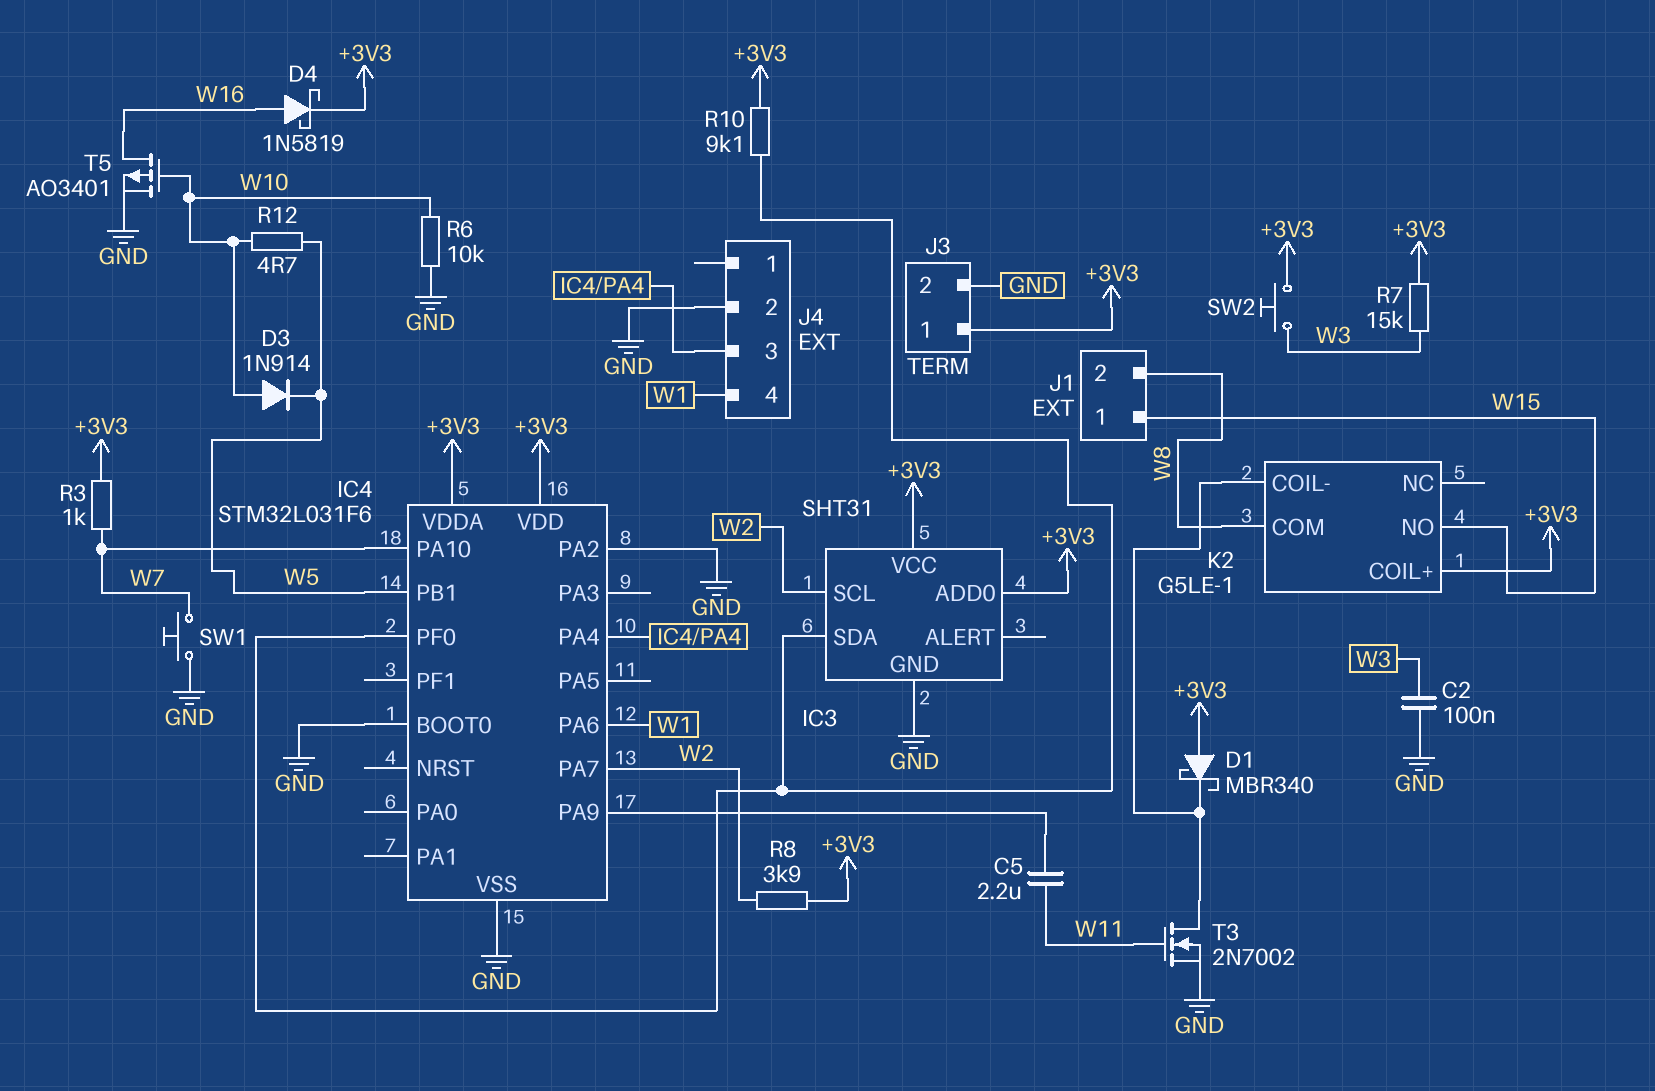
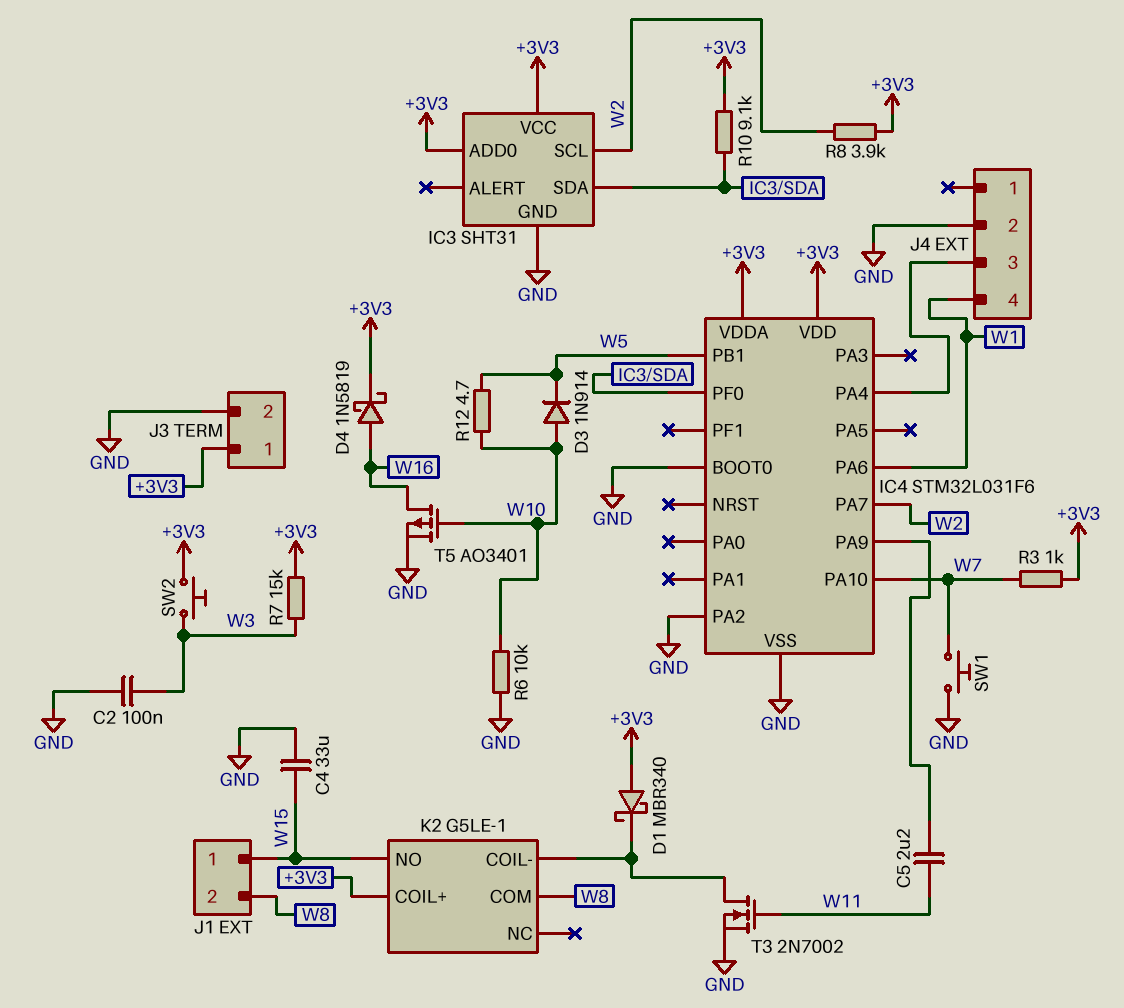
C4: none -> 33uF (GND, W15)

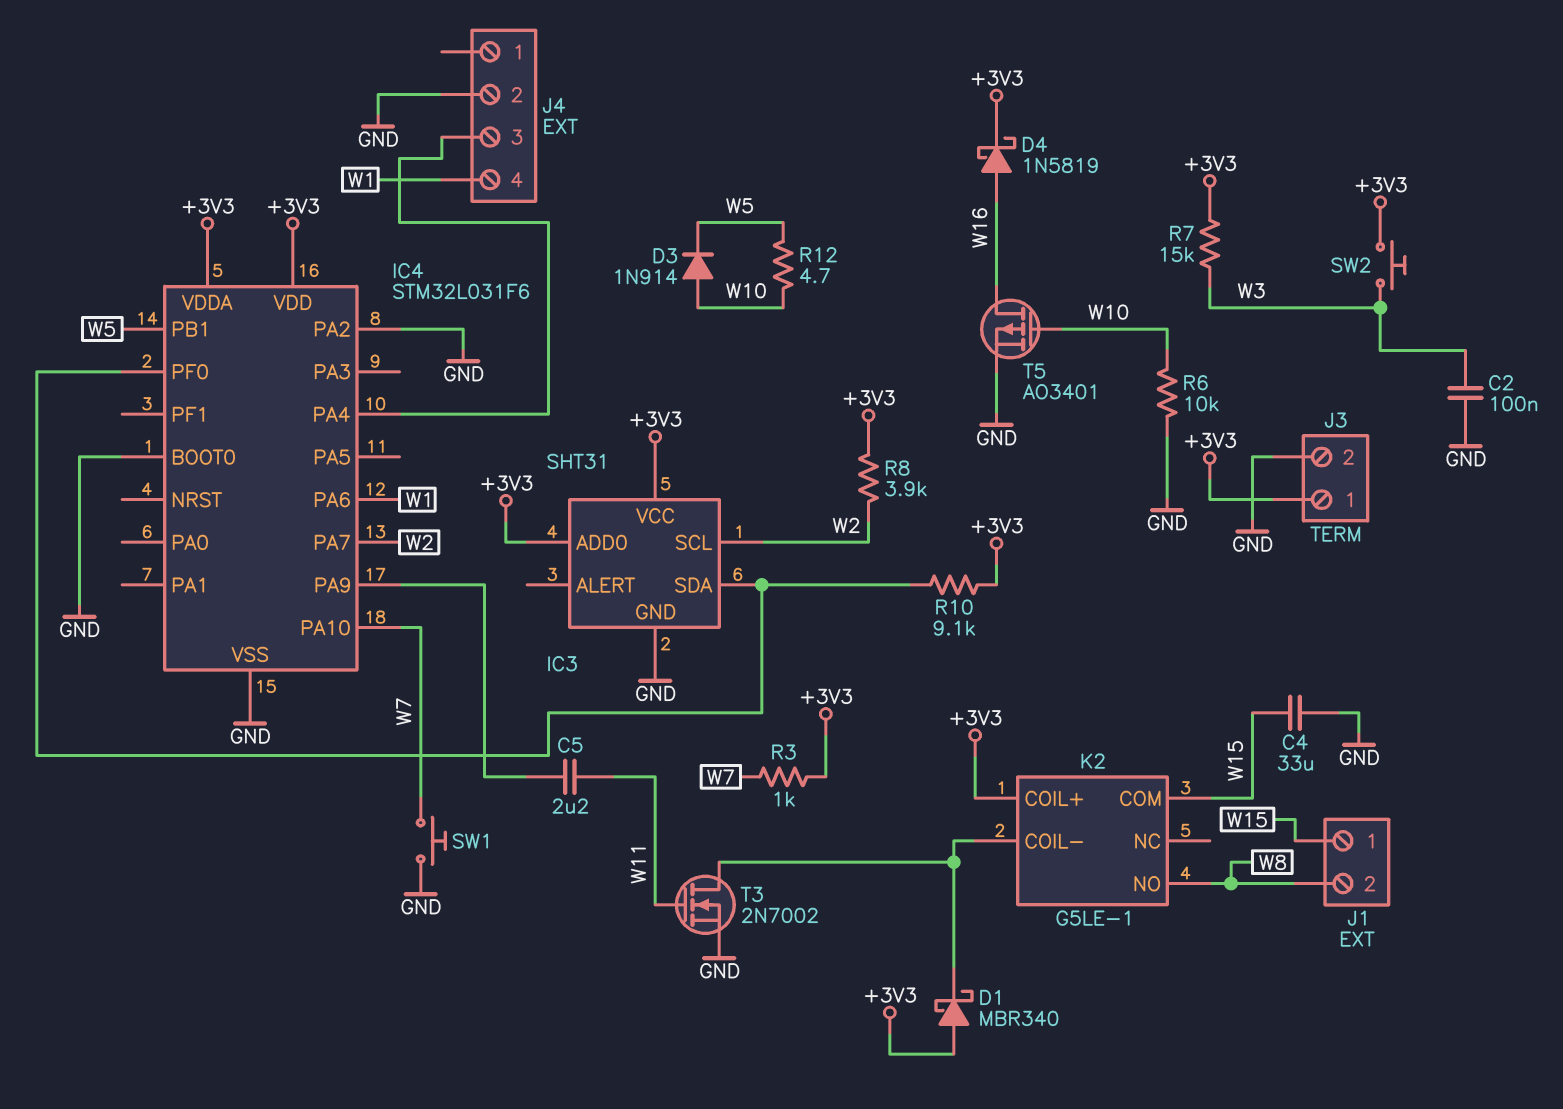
K2 pin COM: W8 -> W15
K2 pin NO: W15 -> W8

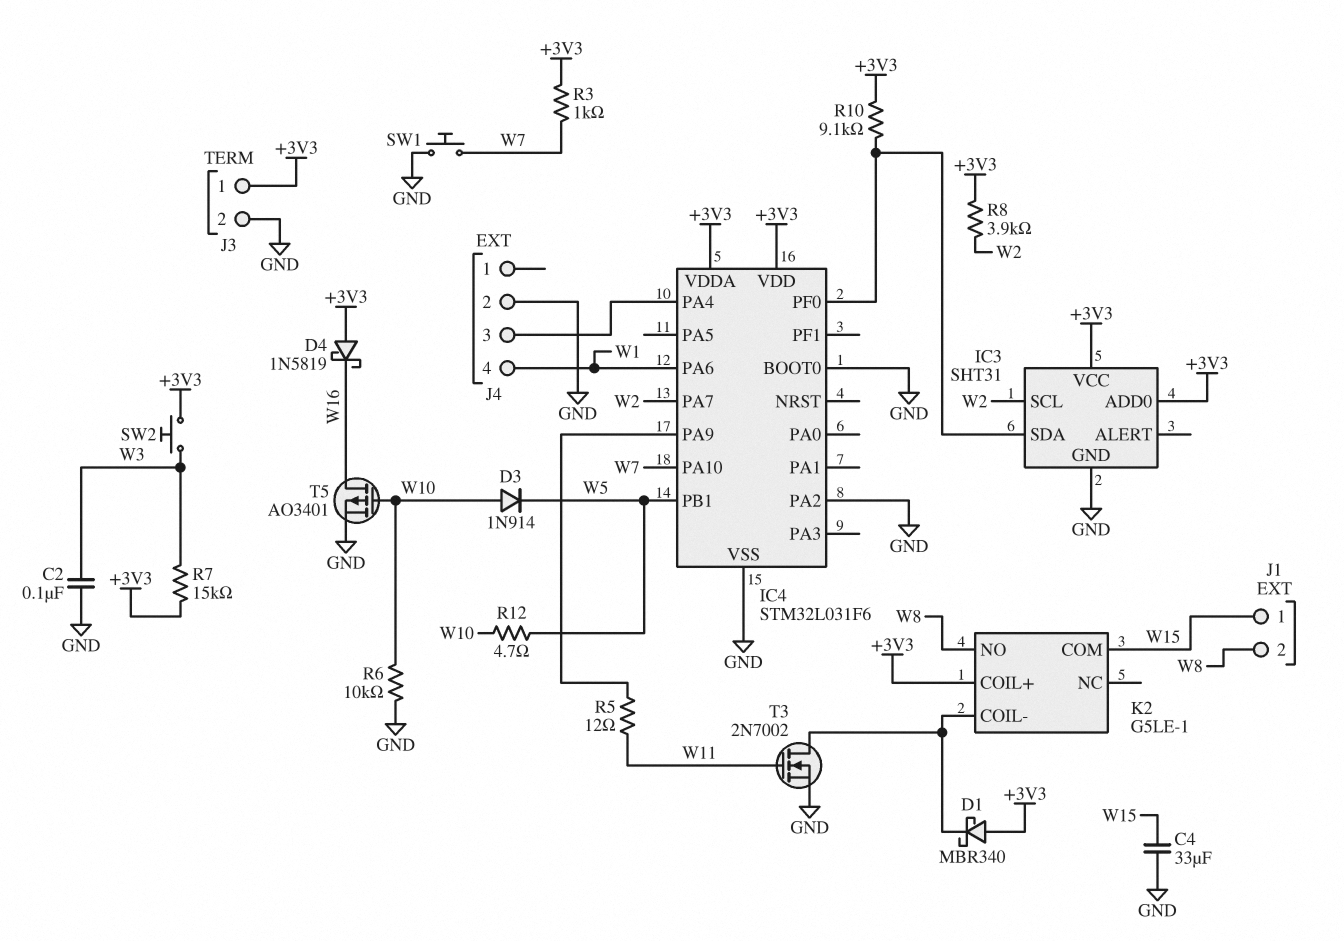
C5: 2.2uF (IC4/PA9, W11) -> none
D4: schottky 1N5819 (A W16, K +3V3) -> schottky 1N5819 (A +3V3, K W16)
R5: none -> 12 (IC4/PA9, W11)

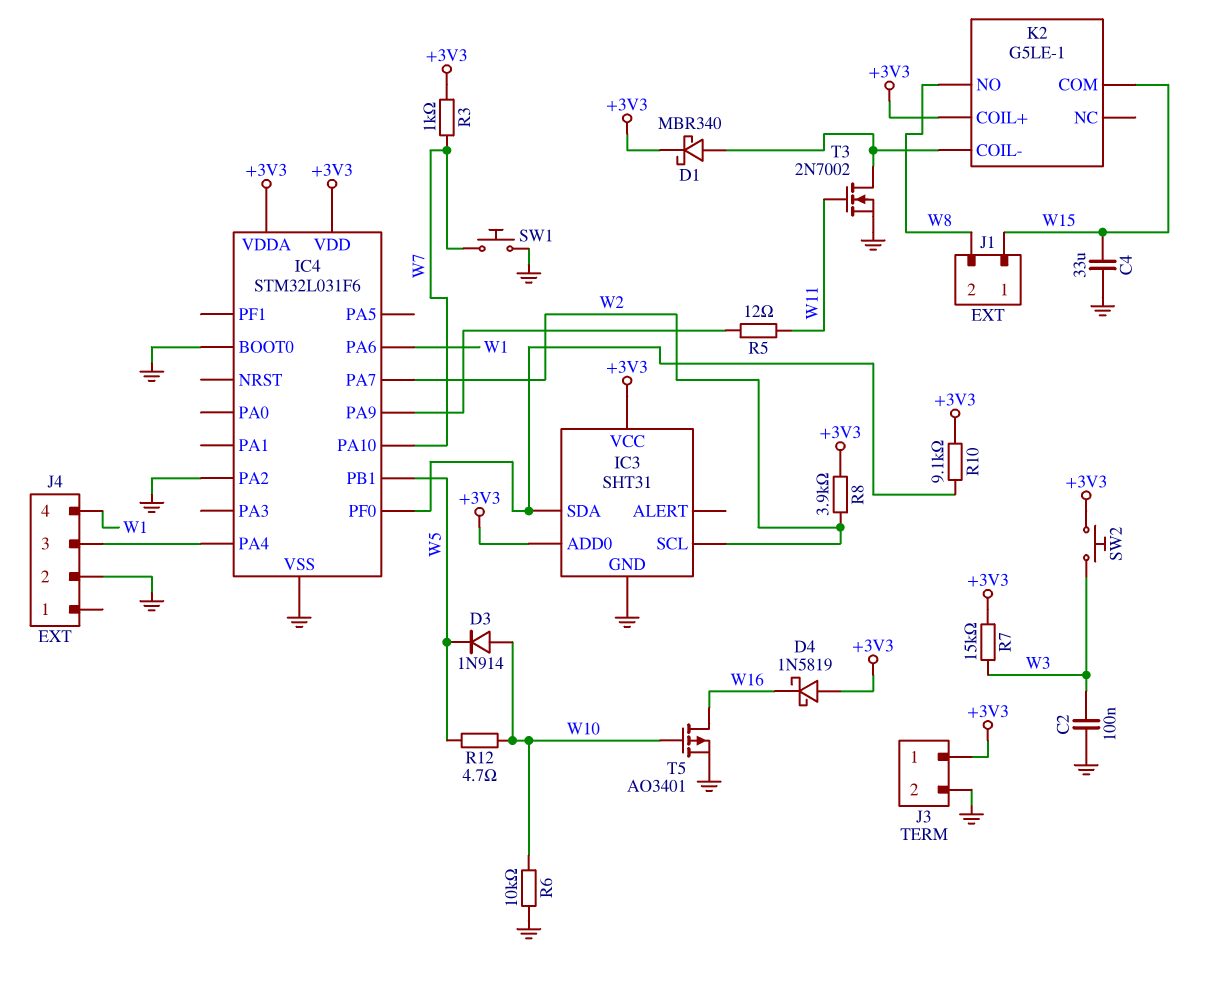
D1: schottky MBR340 (A +3V3, K K2/COIL-) -> schottky MBR340 (A K2/COIL-, K +3V3)

